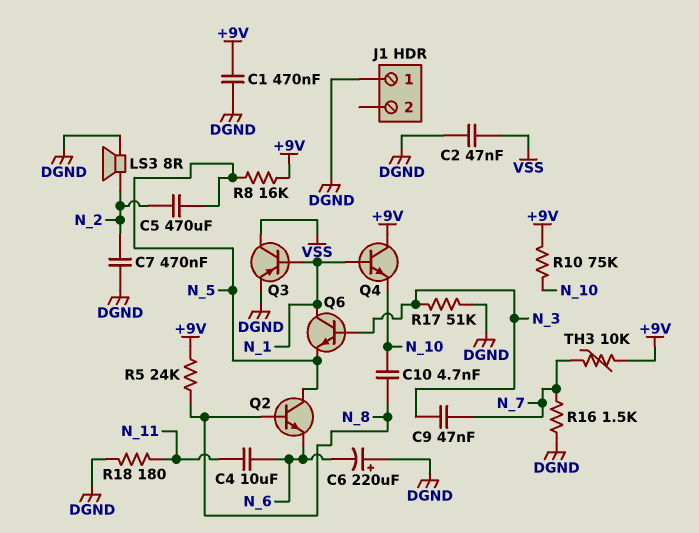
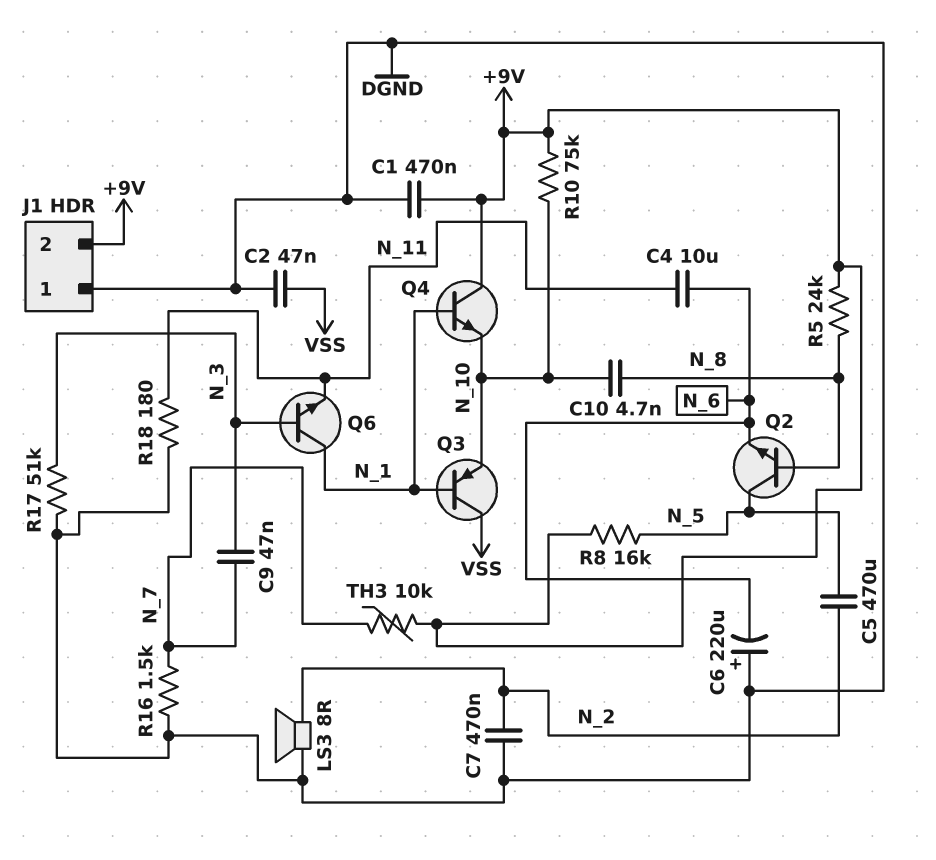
J1 pin 2: none -> +9V
Q3: PNP (B N_1, C VSS, E DGND) -> PNP (B N_1, C VSS, E N_10)
Q6: NPN (B N_3, C N_1, E N_5) -> NPN (B N_3, C N_1, E N_11)

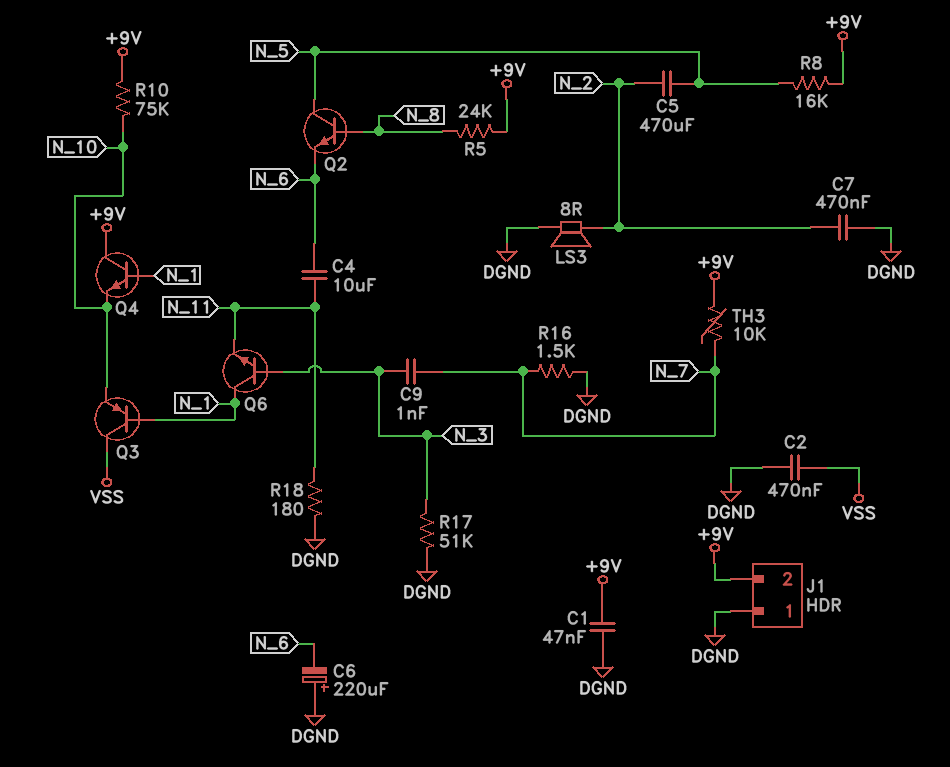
C1: 470nF (+9V, DGND) -> 47nF (+9V, DGND)
C2: 47nF (DGND, VSS) -> 470nF (DGND, VSS)
C9: 47nF (N_3, N_7) -> 1nF (N_3, N_7)
C10: 4.7nF (N_8, N_10) -> none

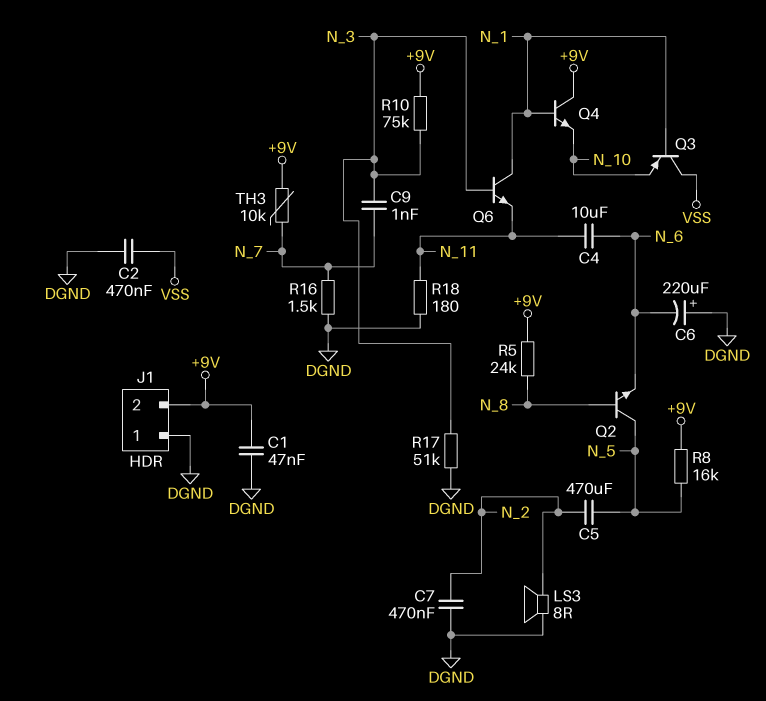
R10: 75k (+9V, N_10) -> 75k (+9V, N_3)

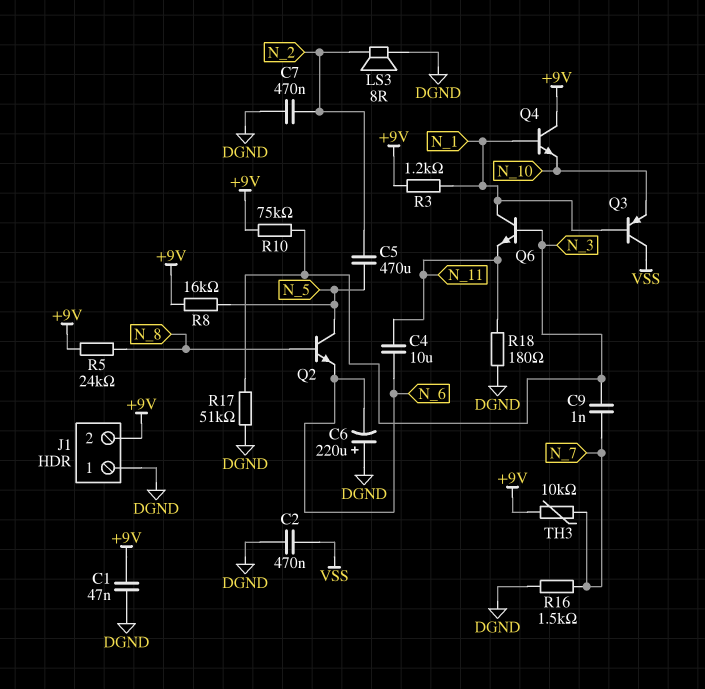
R3: none -> 1.2k (+9V, N_1)

